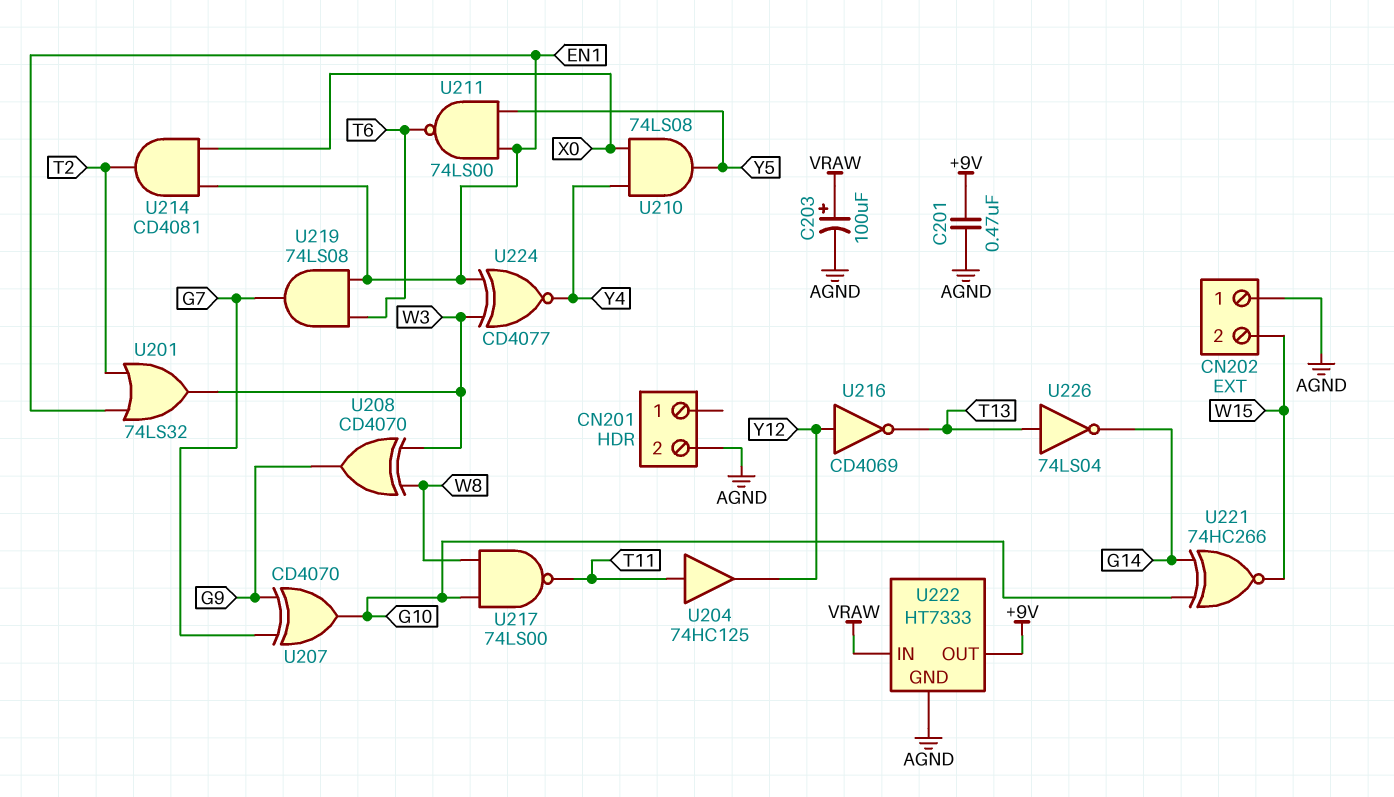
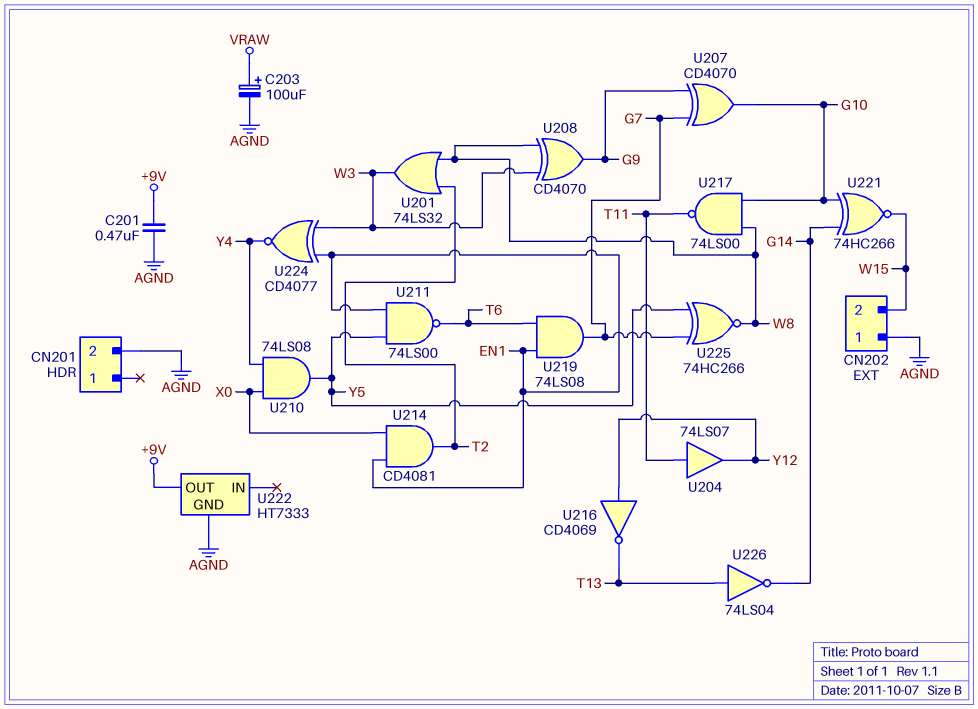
U201: OR 74LS32 (in EN1, in T2, out W3) -> OR 74LS32 (in T2, in W8, out W3)
U204: buffer 74HC125 (in T11, out Y12) -> buffer 74LS07 (in T11, out Y12)
U222 pin IN: VRAW -> none
U225: none -> XNOR 74HC266 (in G7, in Y5, out W8)

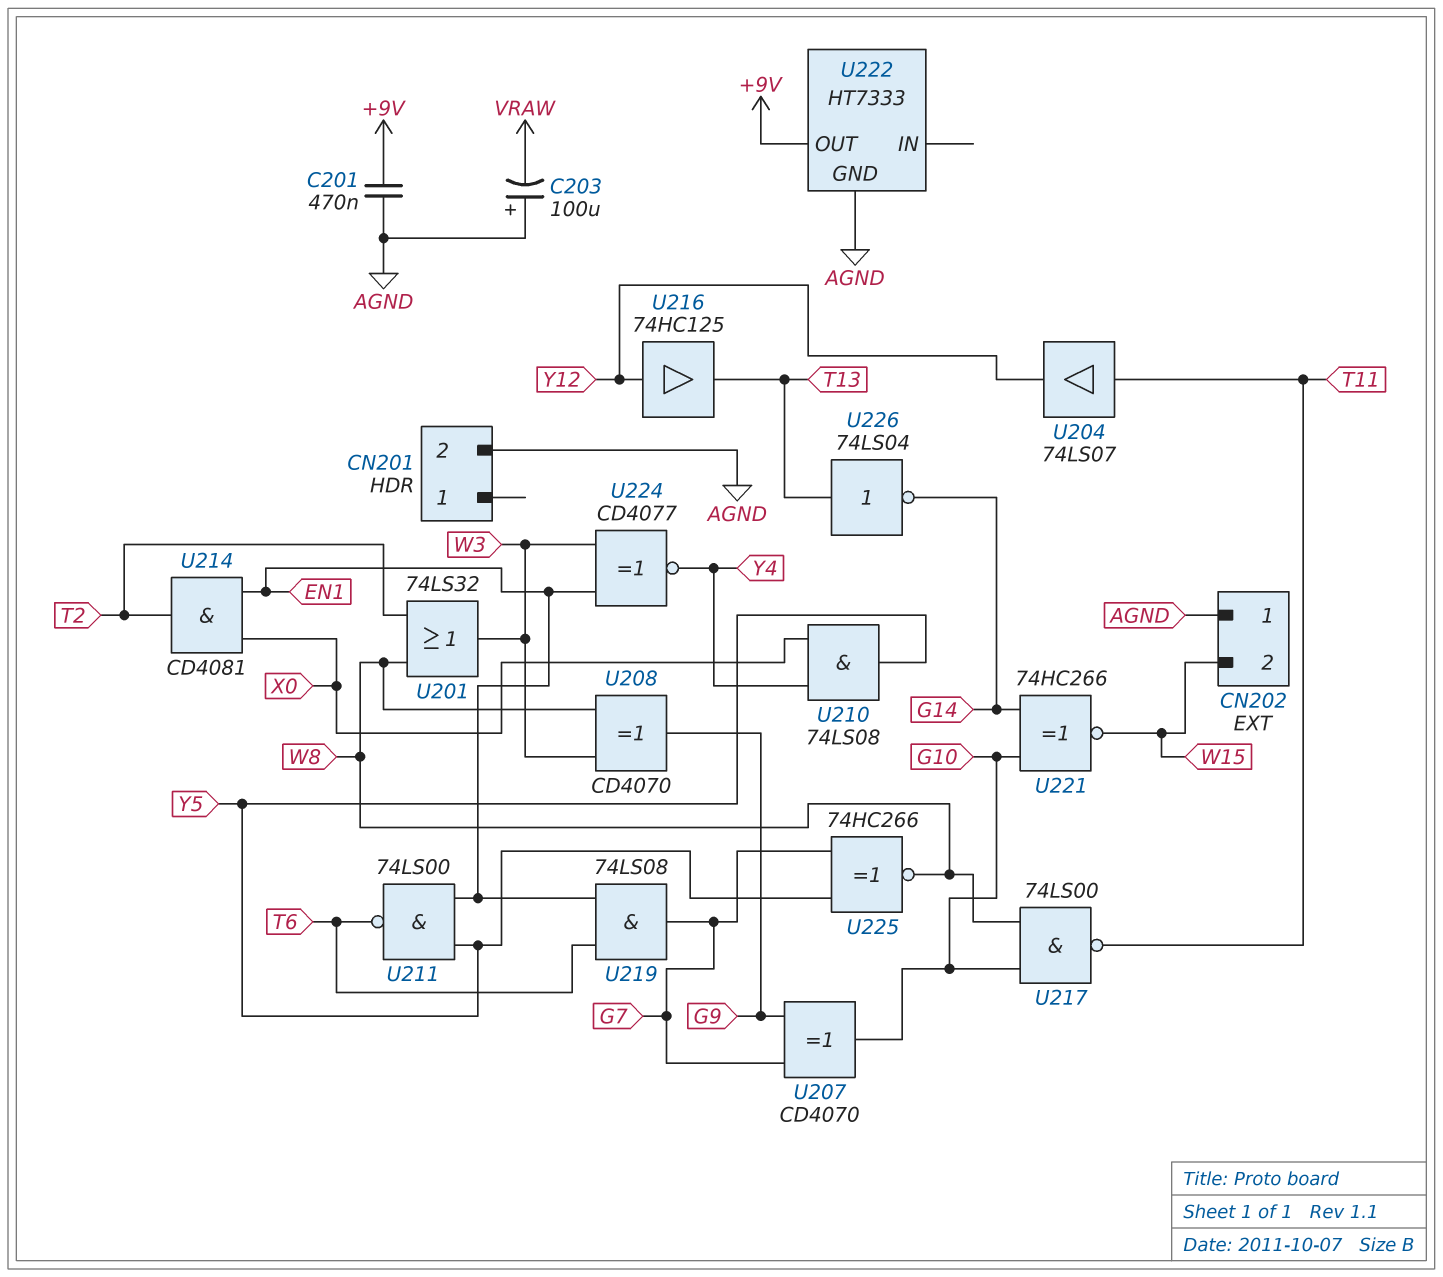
C203: 100uF (plus VRAW, minus AGND) -> 100uF (plus AGND, minus VRAW)
U216: NOT CD4069 (in Y12, out T13) -> buffer 74HC125 (in Y12, out T13)

